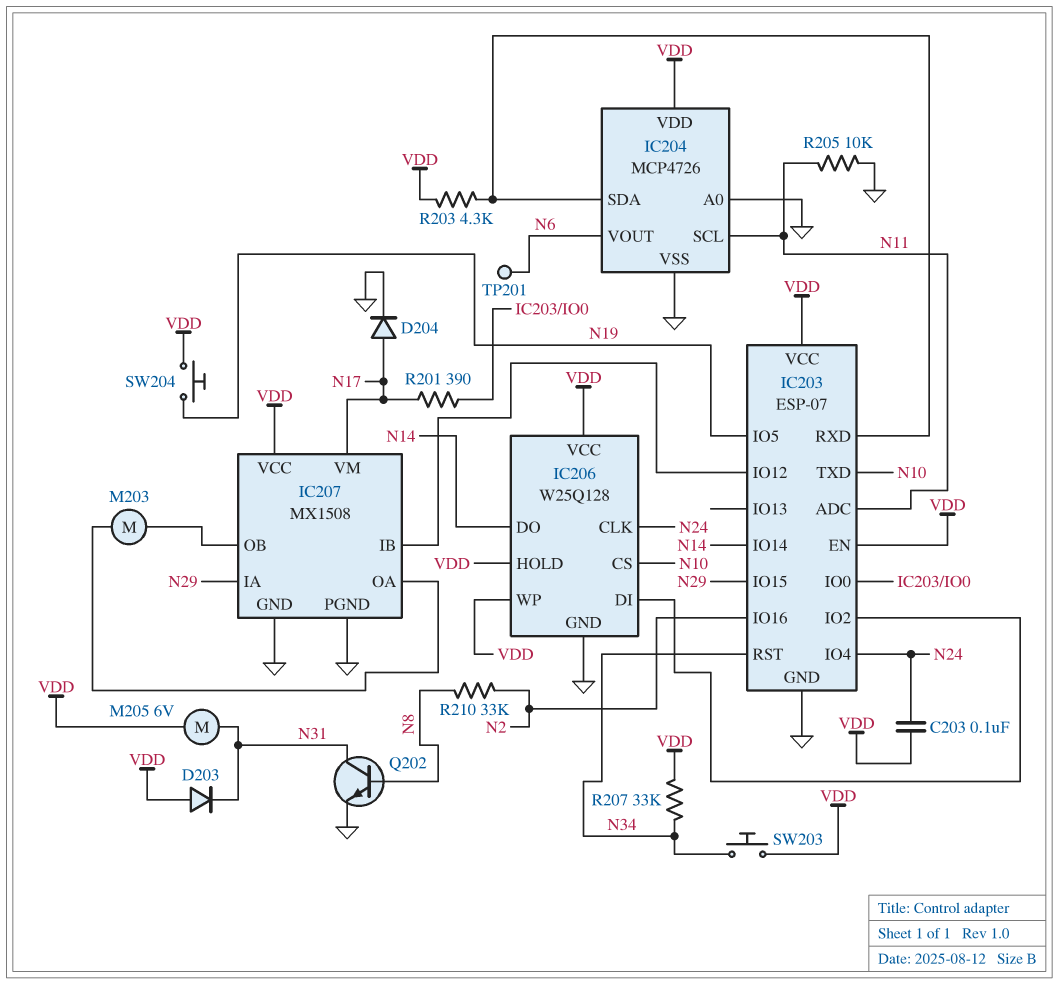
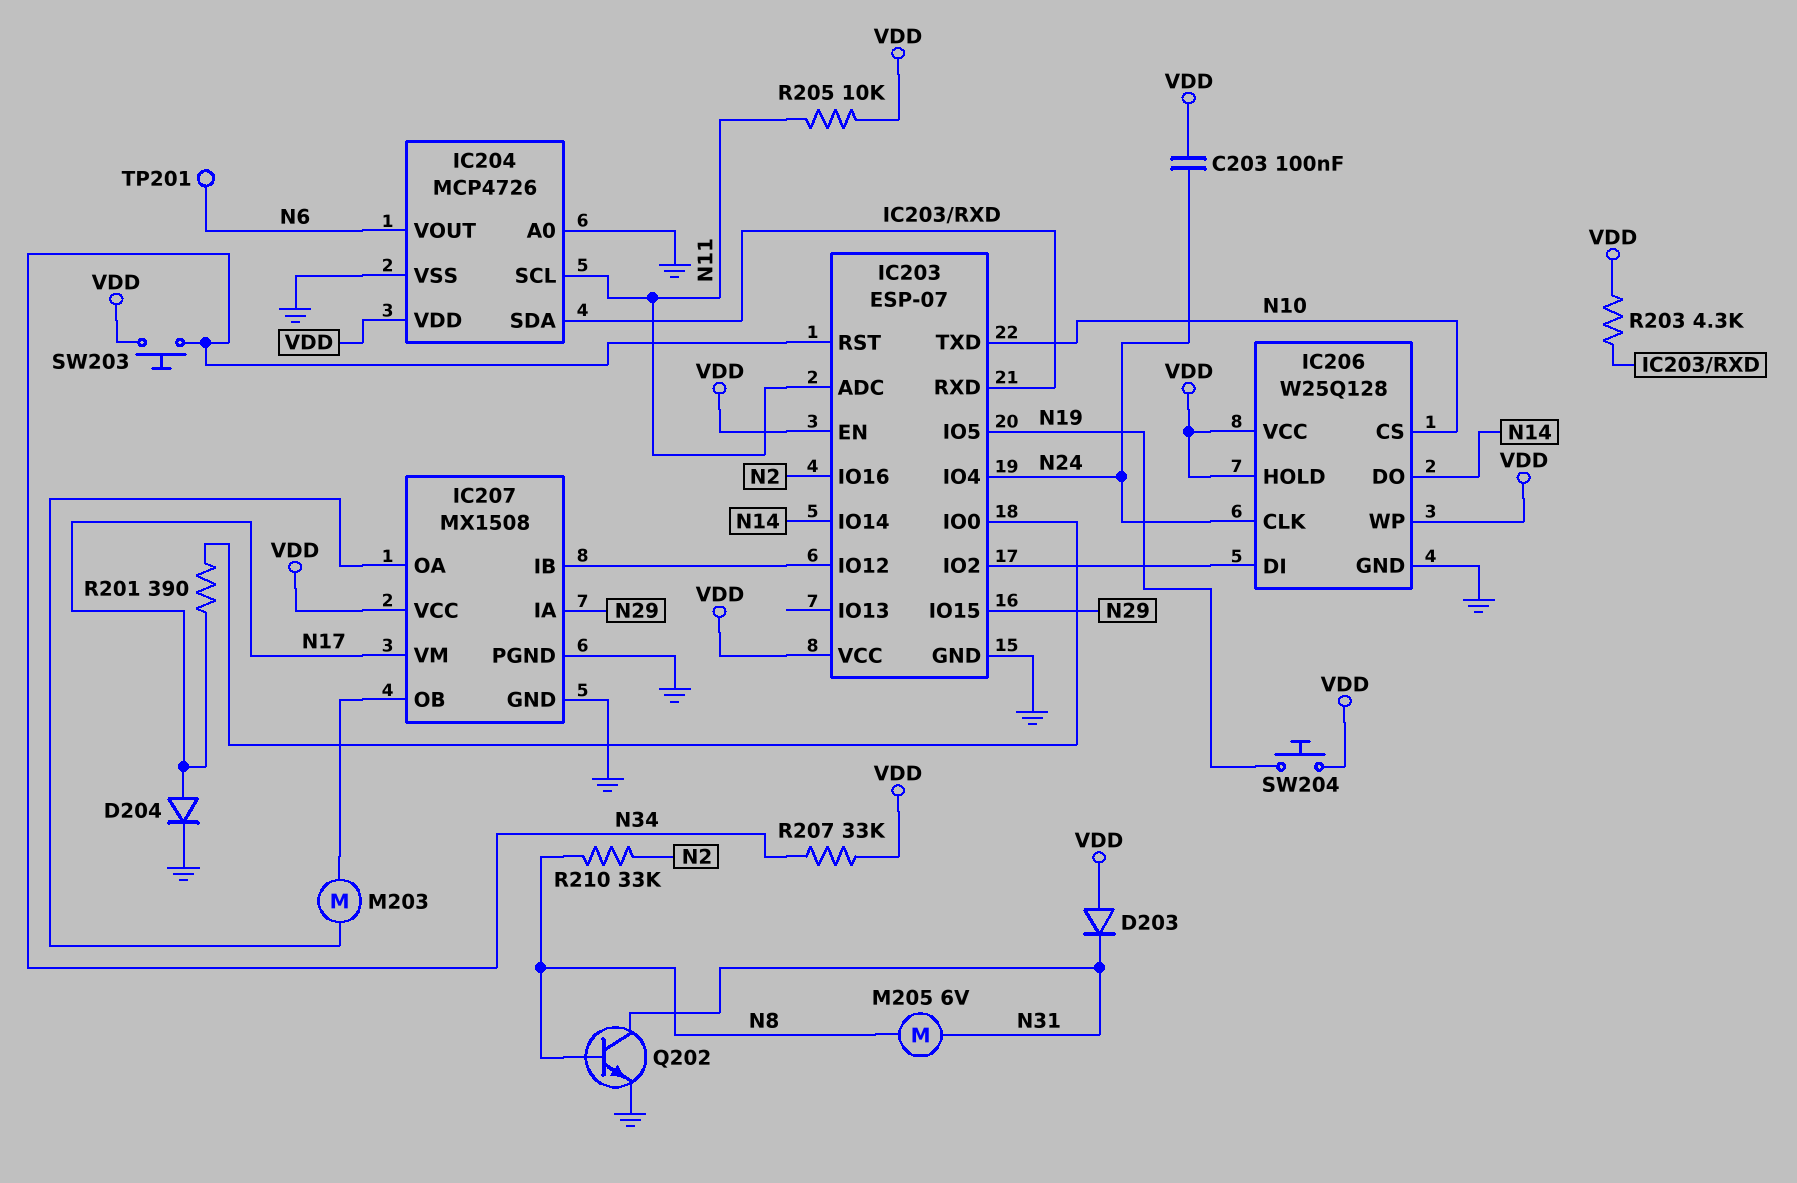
M205: motor 6V (N31, VDD) -> motor 6V (N8, N31)
R205: 10k (GND, N11) -> 10k (N11, VDD)

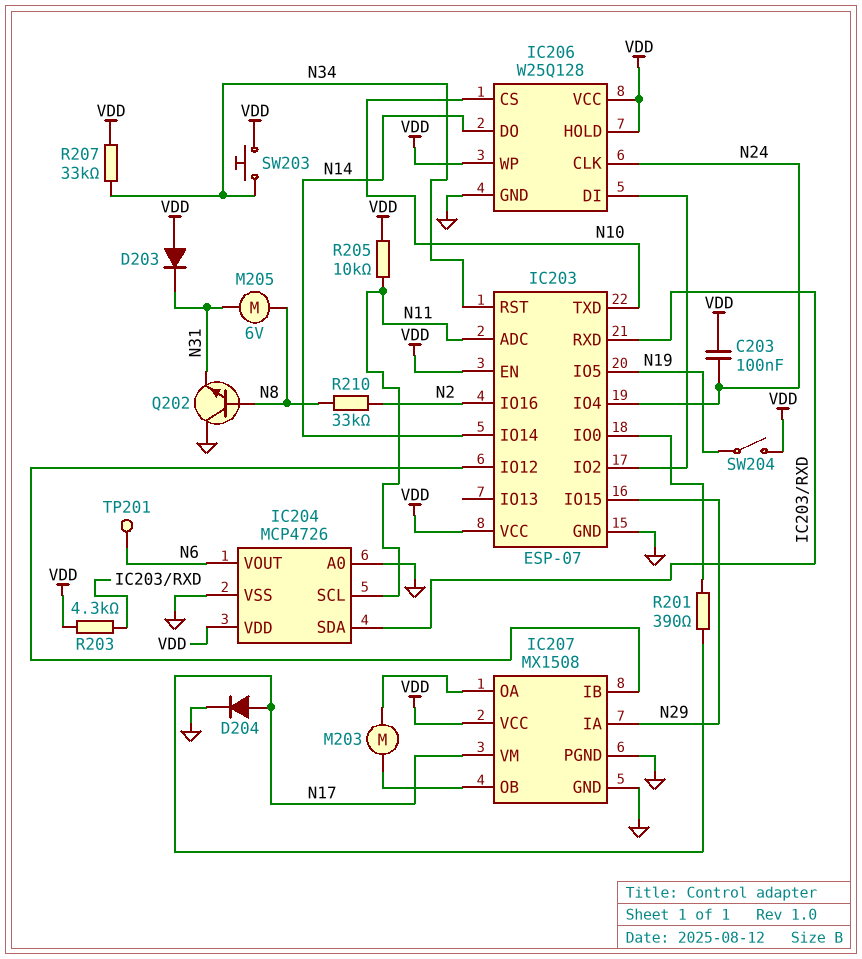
Q202: NPN (B N8, C N31, E GND) -> NPN (B N8, C GND, E N31)
SW204: button (N19, VDD) -> switch (N19, VDD)

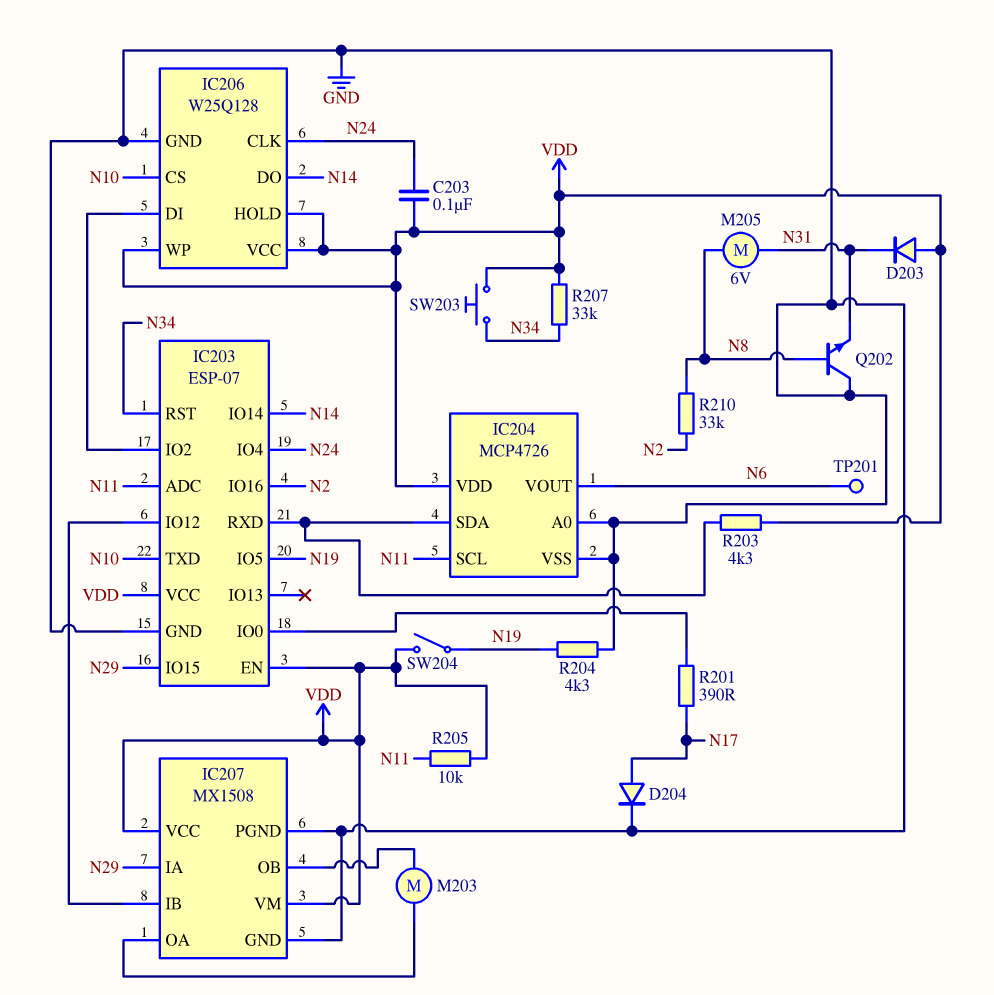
IC207 pin VM: N17 -> VDD
R204: none -> 4.3k (GND, N19)

